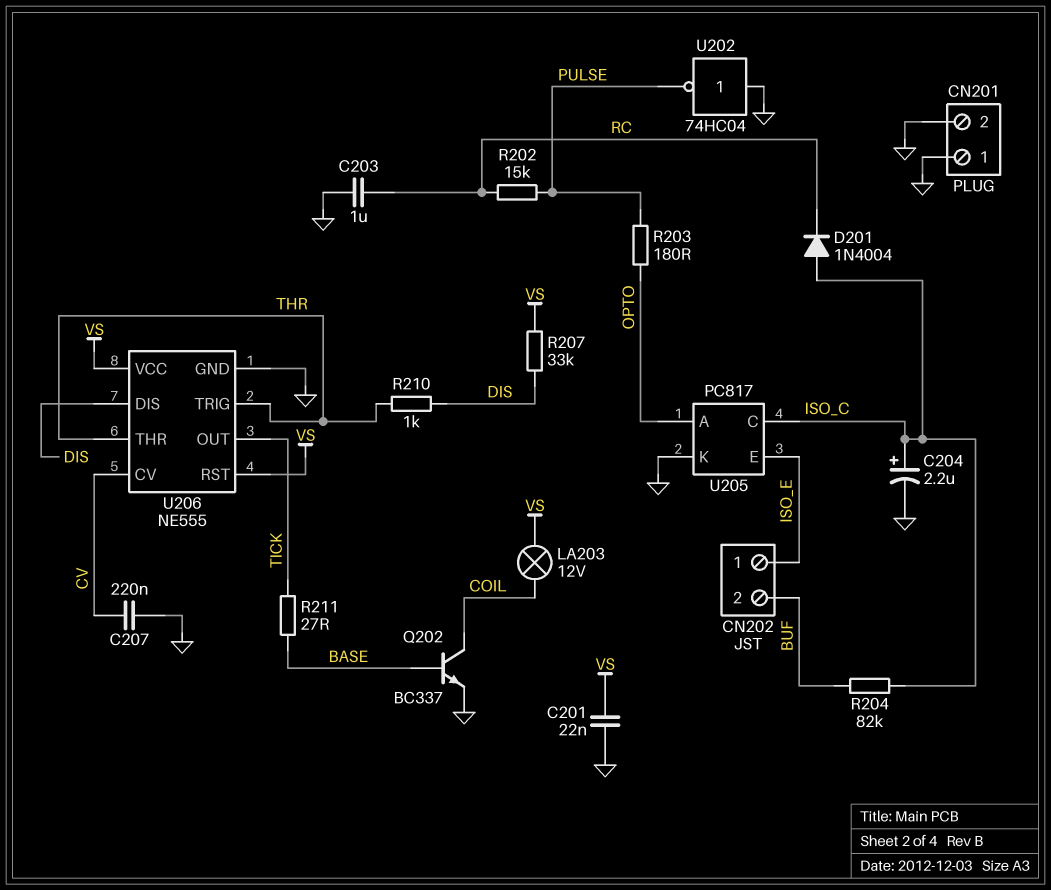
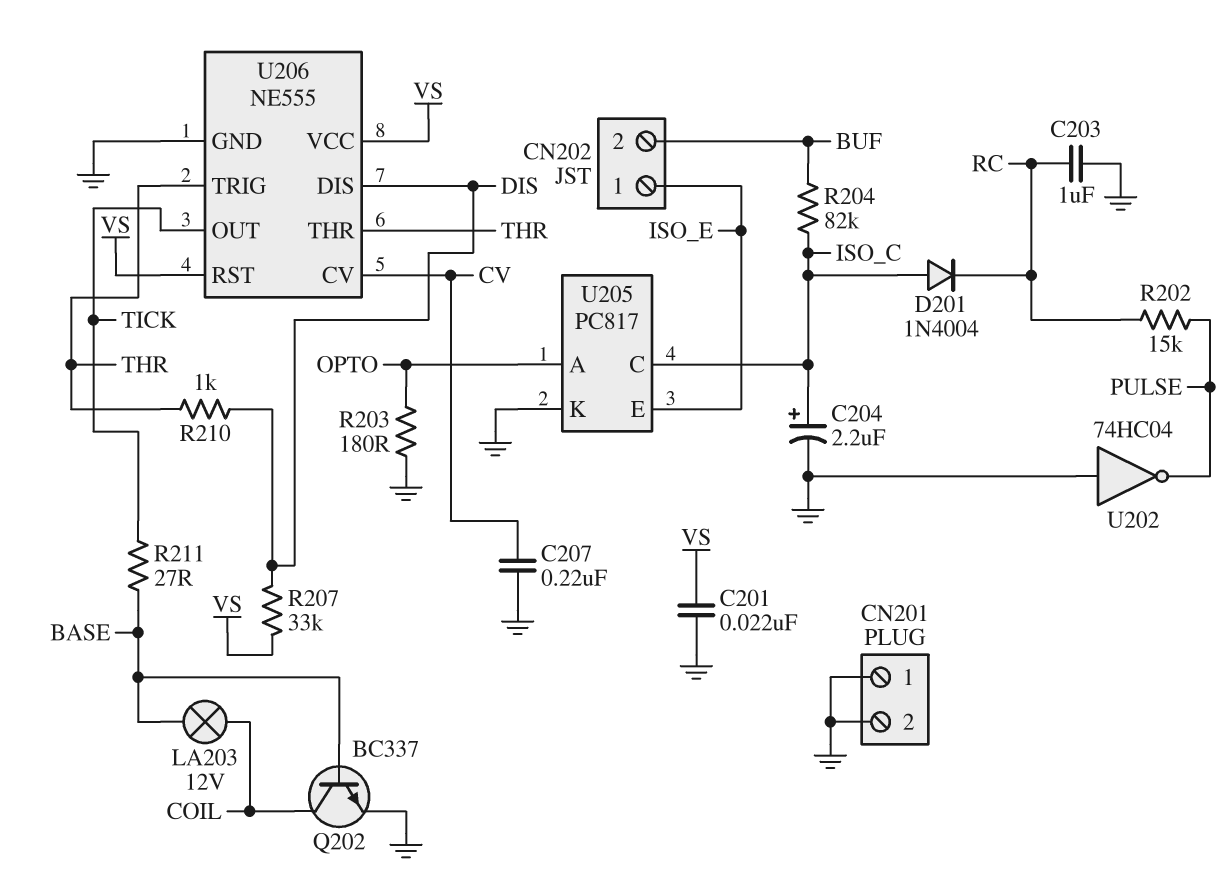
LA203: lamp 12V (COIL, VS) -> lamp 12V (BASE, COIL)
R203: 180 (OPTO, PULSE) -> 180 (GND, OPTO)

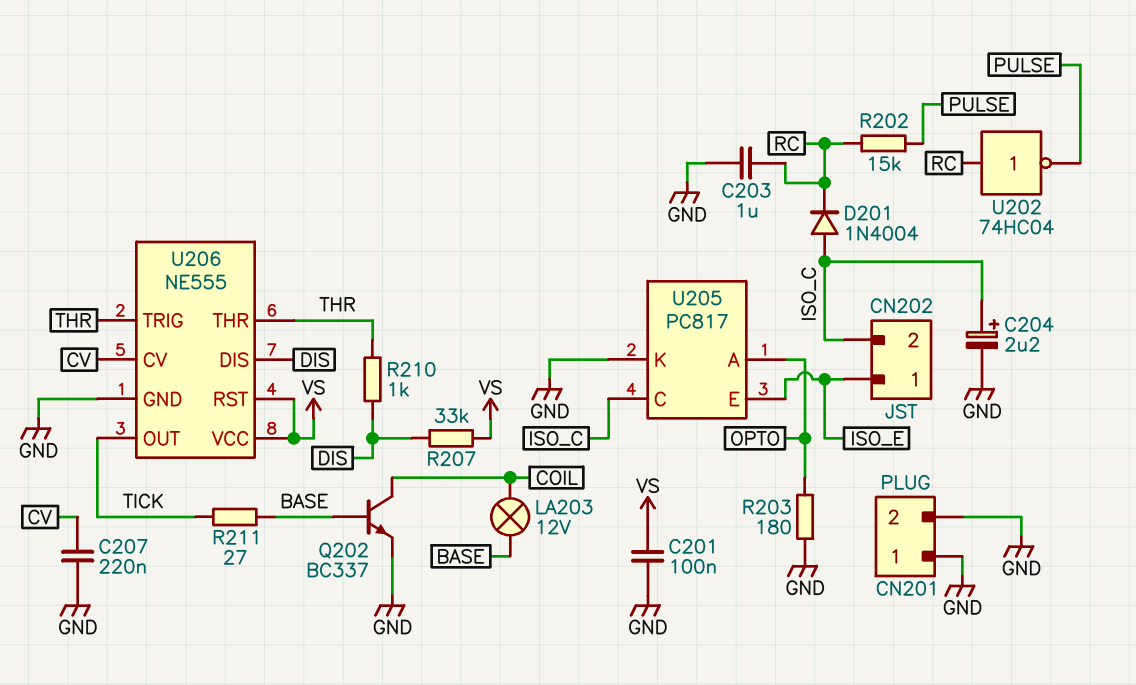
C201: 22nF (GND, VS) -> 100nF (GND, VS)
CN202 pin 2: BUF -> ISO_C
R204: 82k (BUF, ISO_C) -> none
U202: NOT 74HC04 (in GND, out PULSE) -> NOT 74HC04 (in RC, out PULSE)

